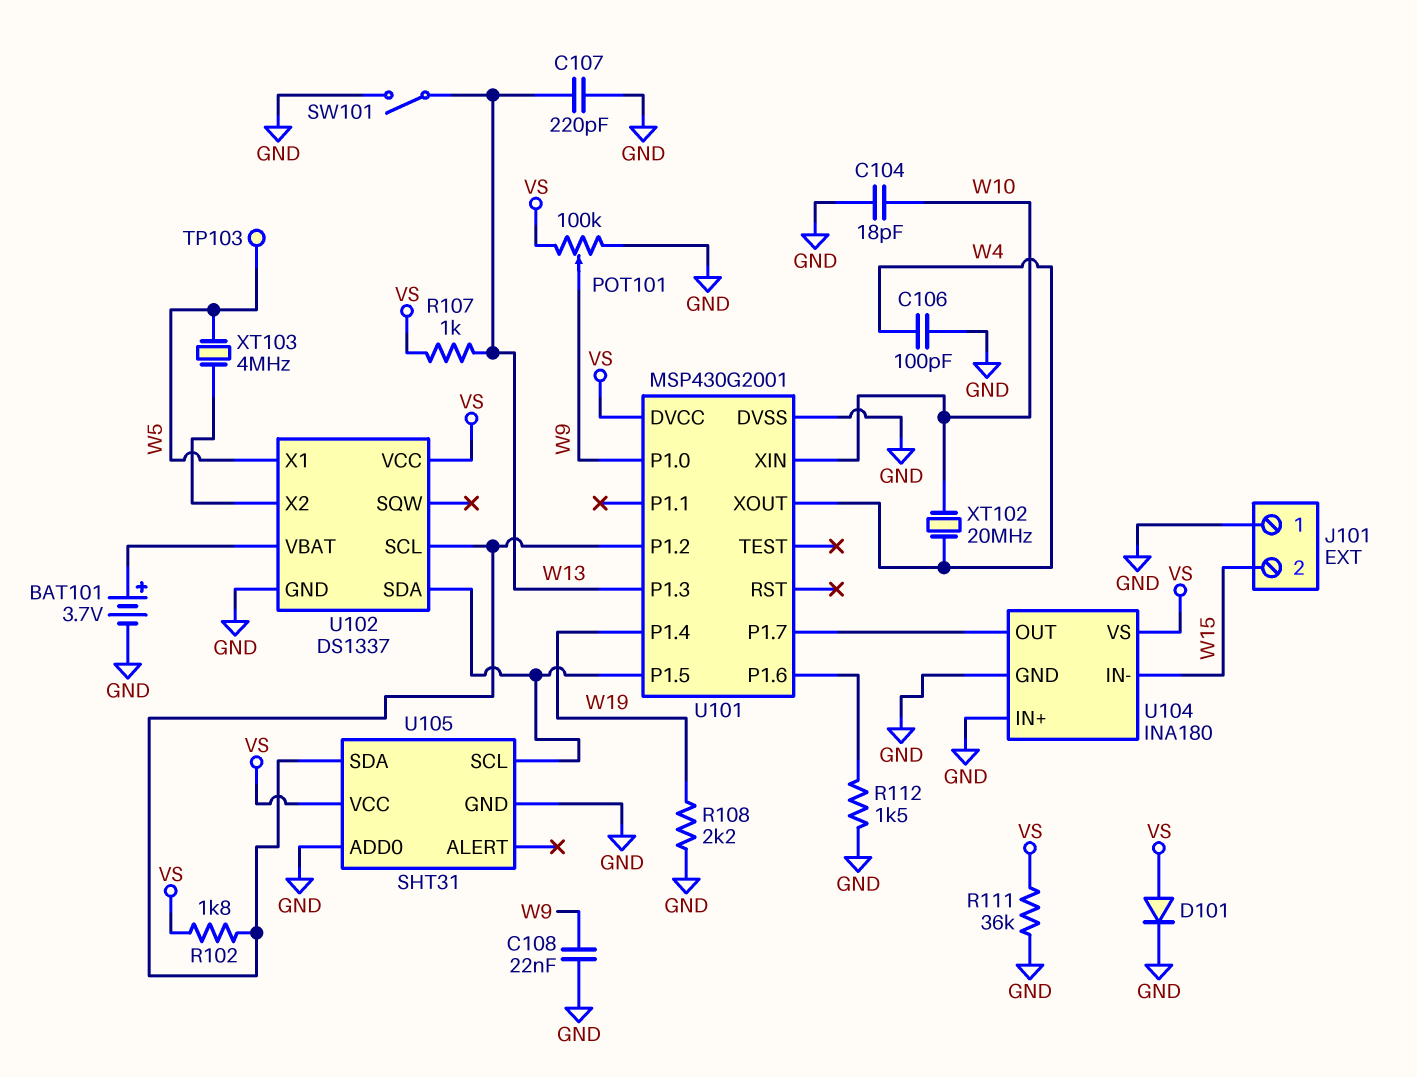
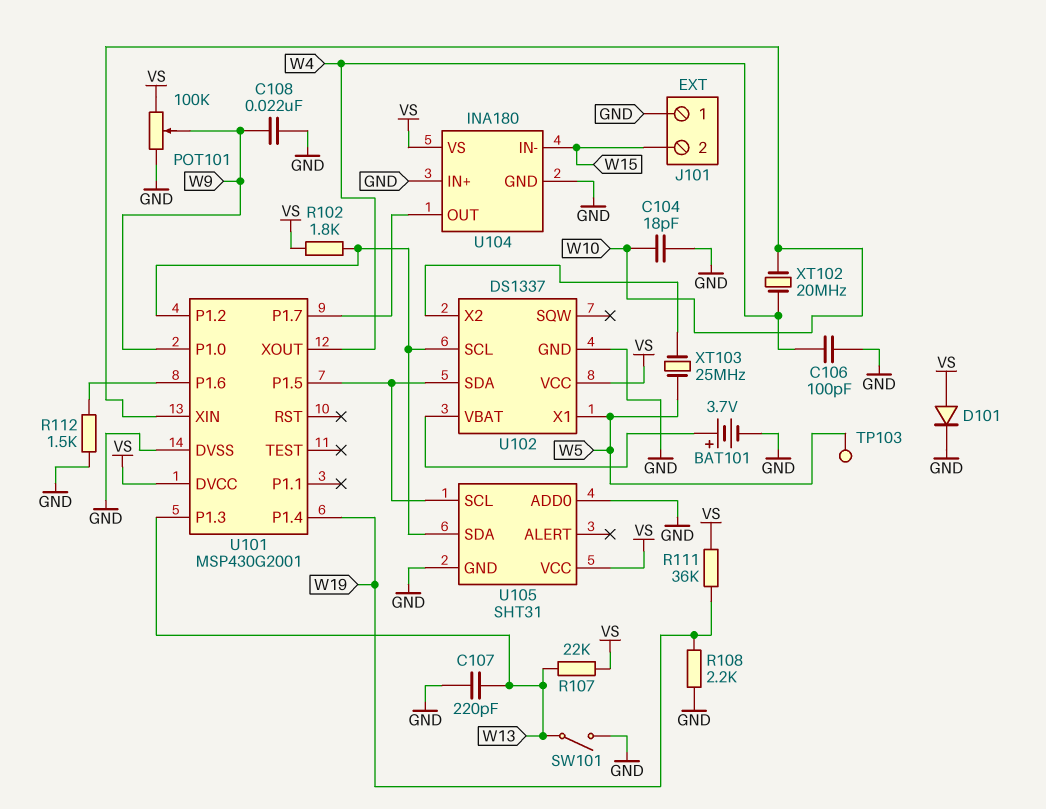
R107: 1k (VS, W13) -> 22k (VS, W13)
R111: 36k (GND, VS) -> 36k (VS, W19)
XT103: 4MHz (U102/X2, W5) -> 25MHz (U102/X2, W5)

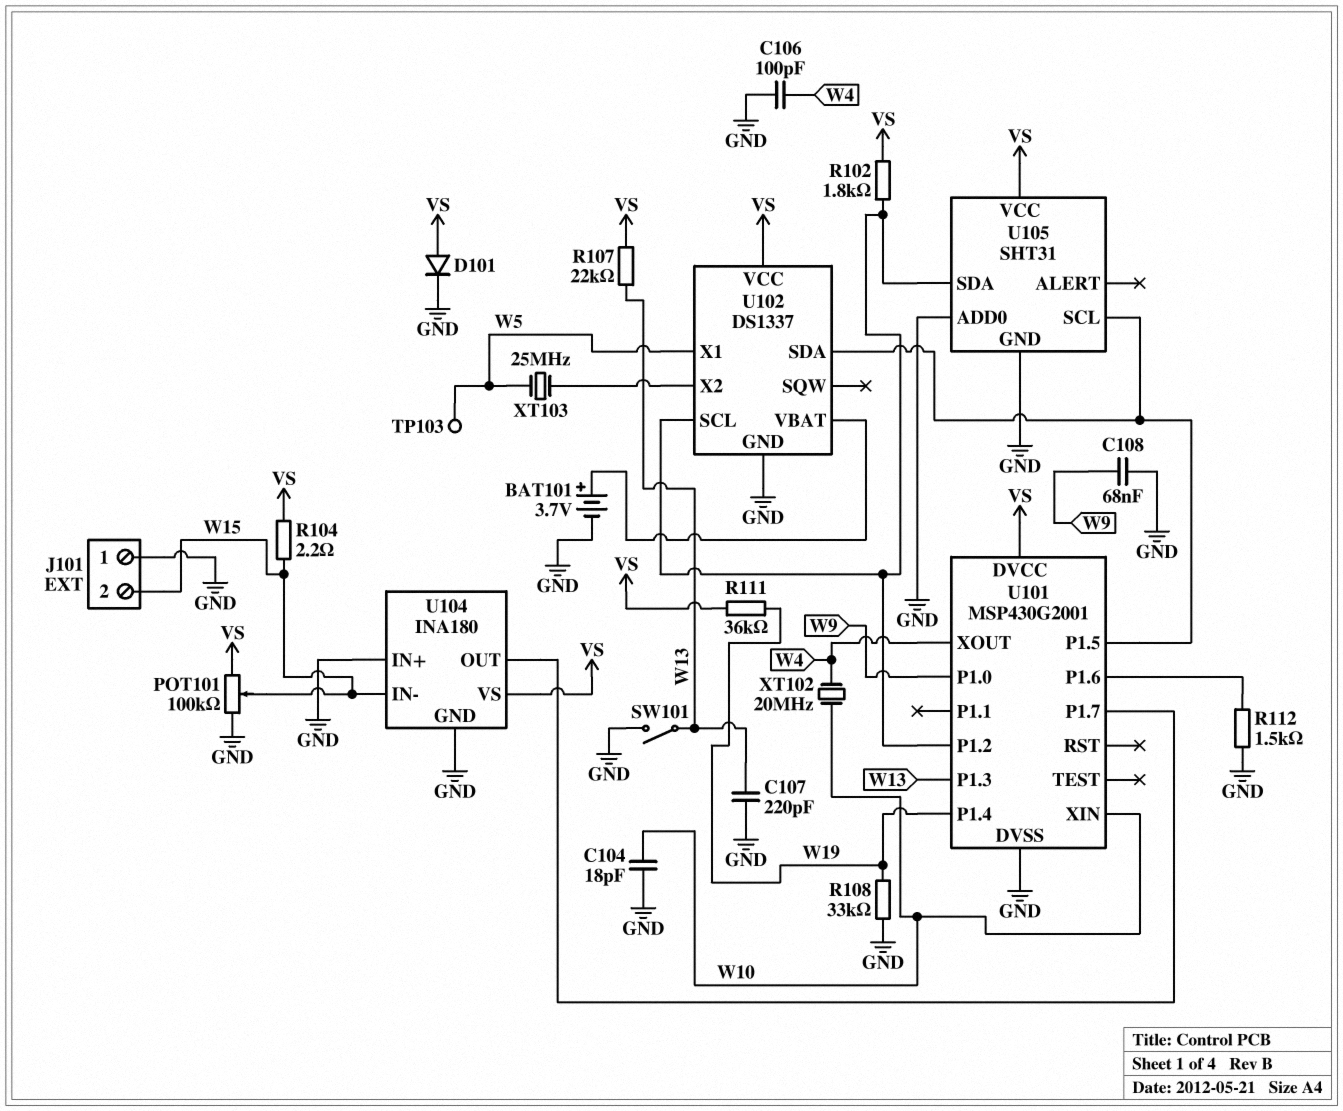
C108: 22nF (GND, W9) -> 68nF (GND, W9)
POT101: 100k (GND, VS, wiper W9) -> 100k (GND, VS, wiper W15)
R104: none -> 2.2 (VS, W15)
R108: 2.2k (GND, W19) -> 33k (GND, W19)

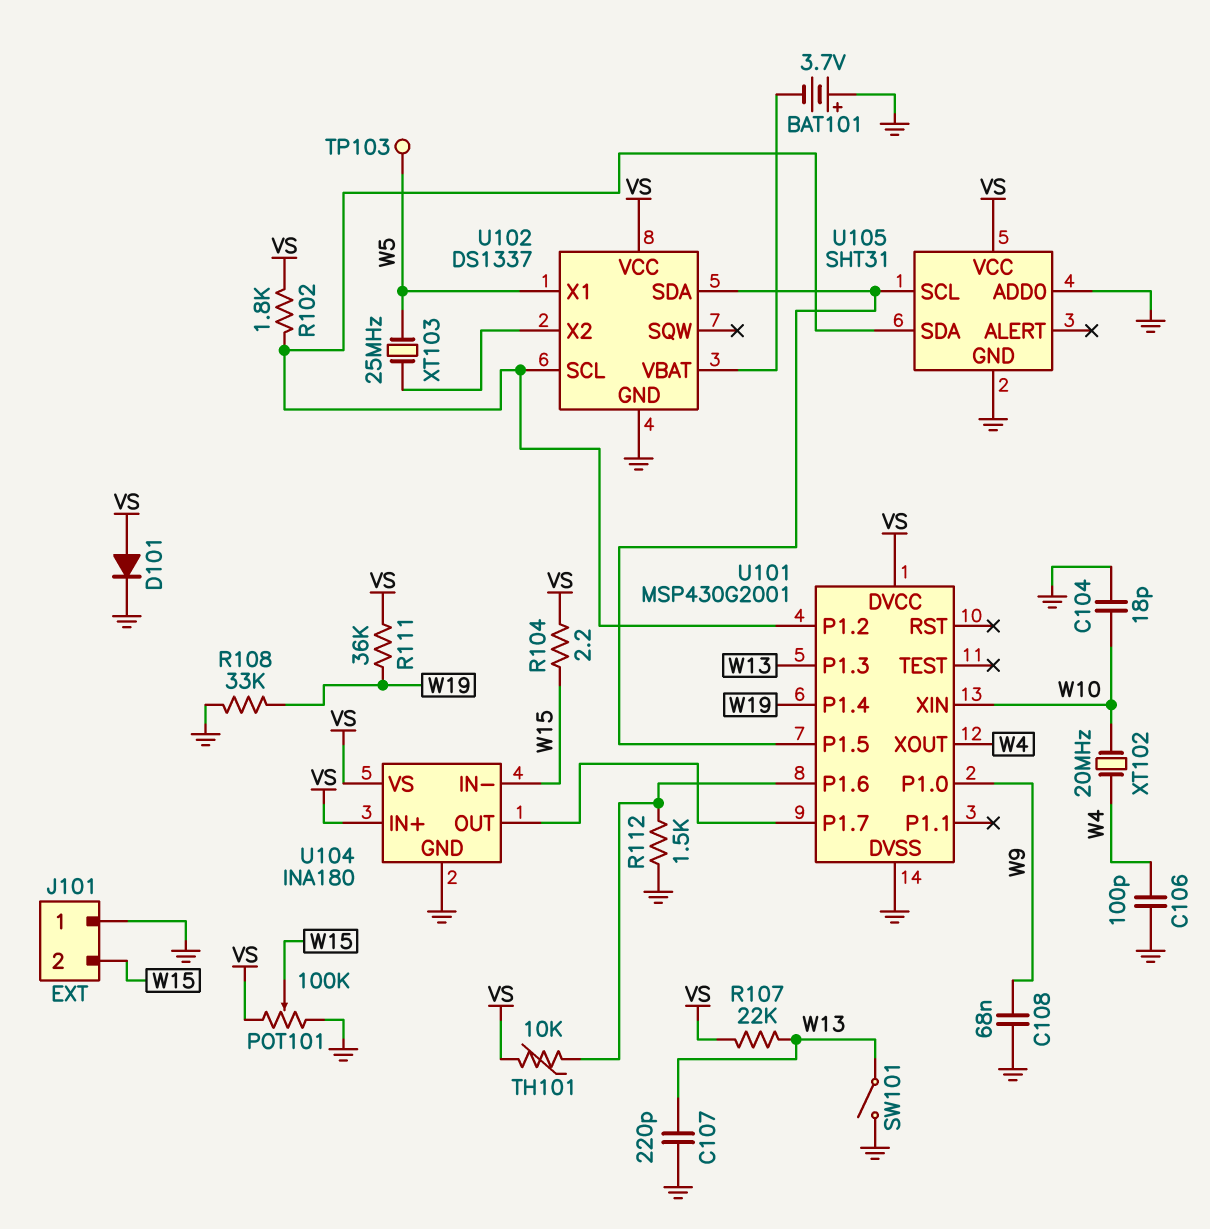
BAT101: 3.7V (plus U102/VBAT, minus GND) -> 3.7V (plus GND, minus U102/VBAT)
TH101: none -> 10k (U101/P1.6, VS)
U104 pin IN+: GND -> VS

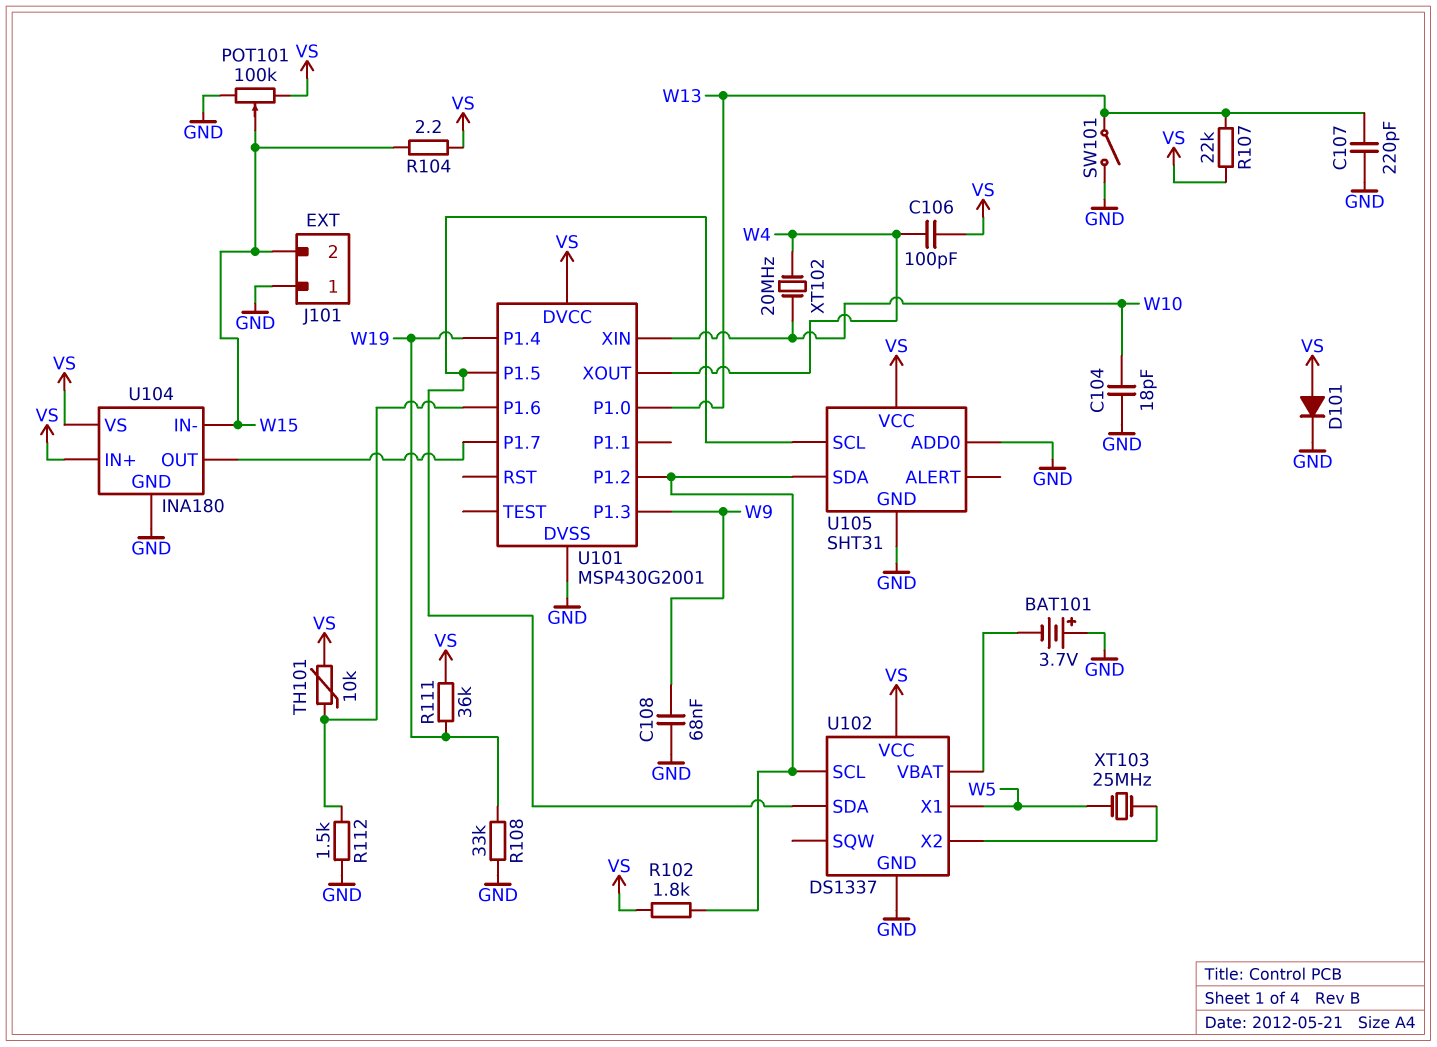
C106: 100pF (GND, W4) -> 100pF (VS, W4)
TP103: test point (W5) -> none
U101 pin P1.0: W9 -> W13
U101 pin P1.3: W13 -> W9

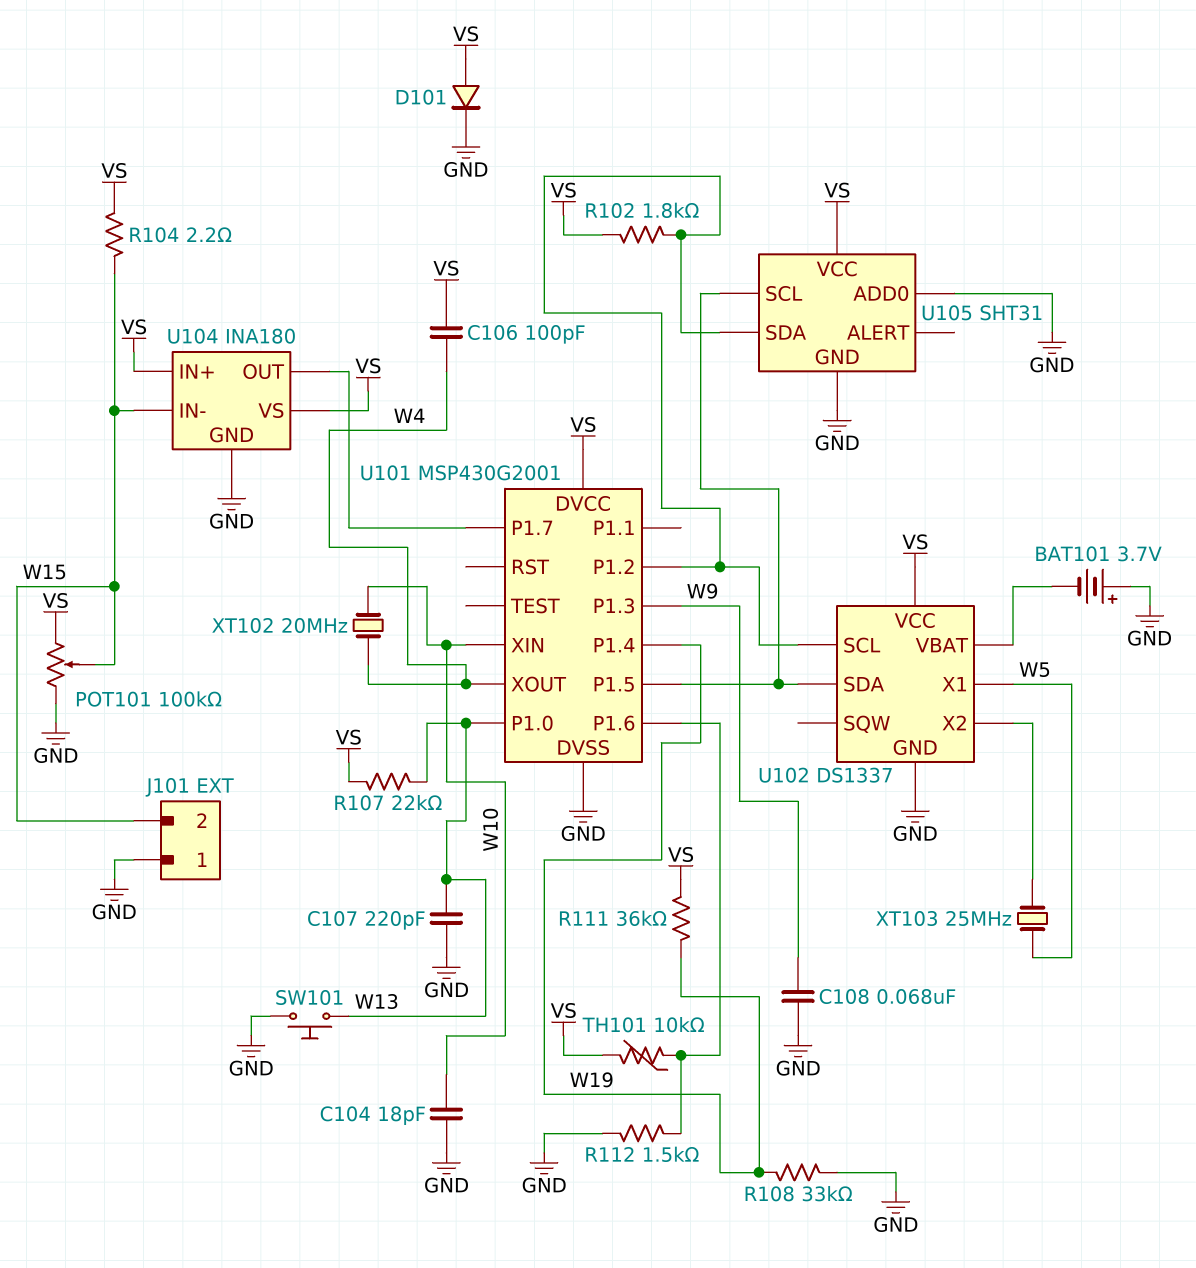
SW101: switch (GND, W13) -> button (GND, W13)

